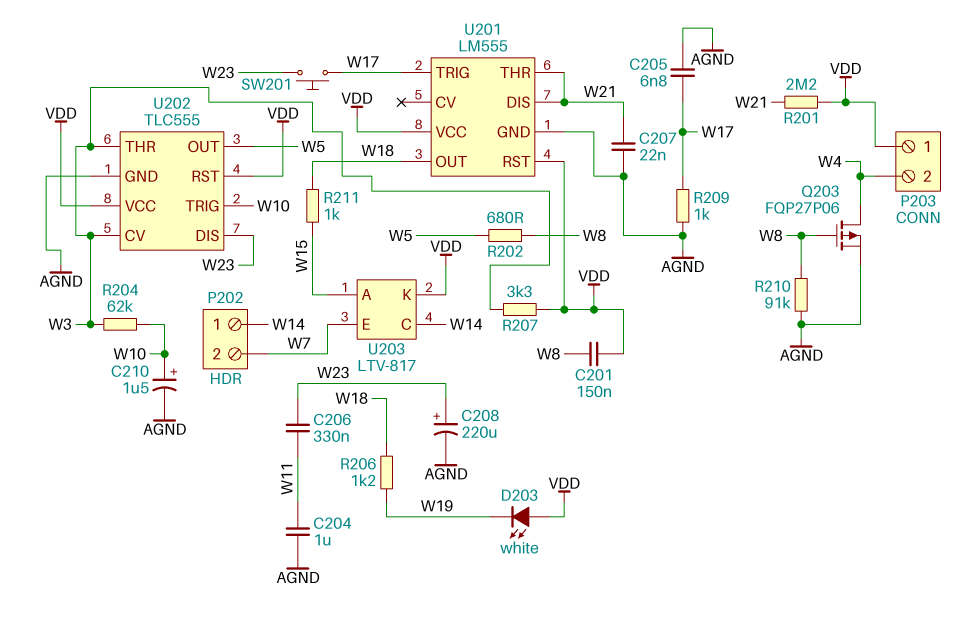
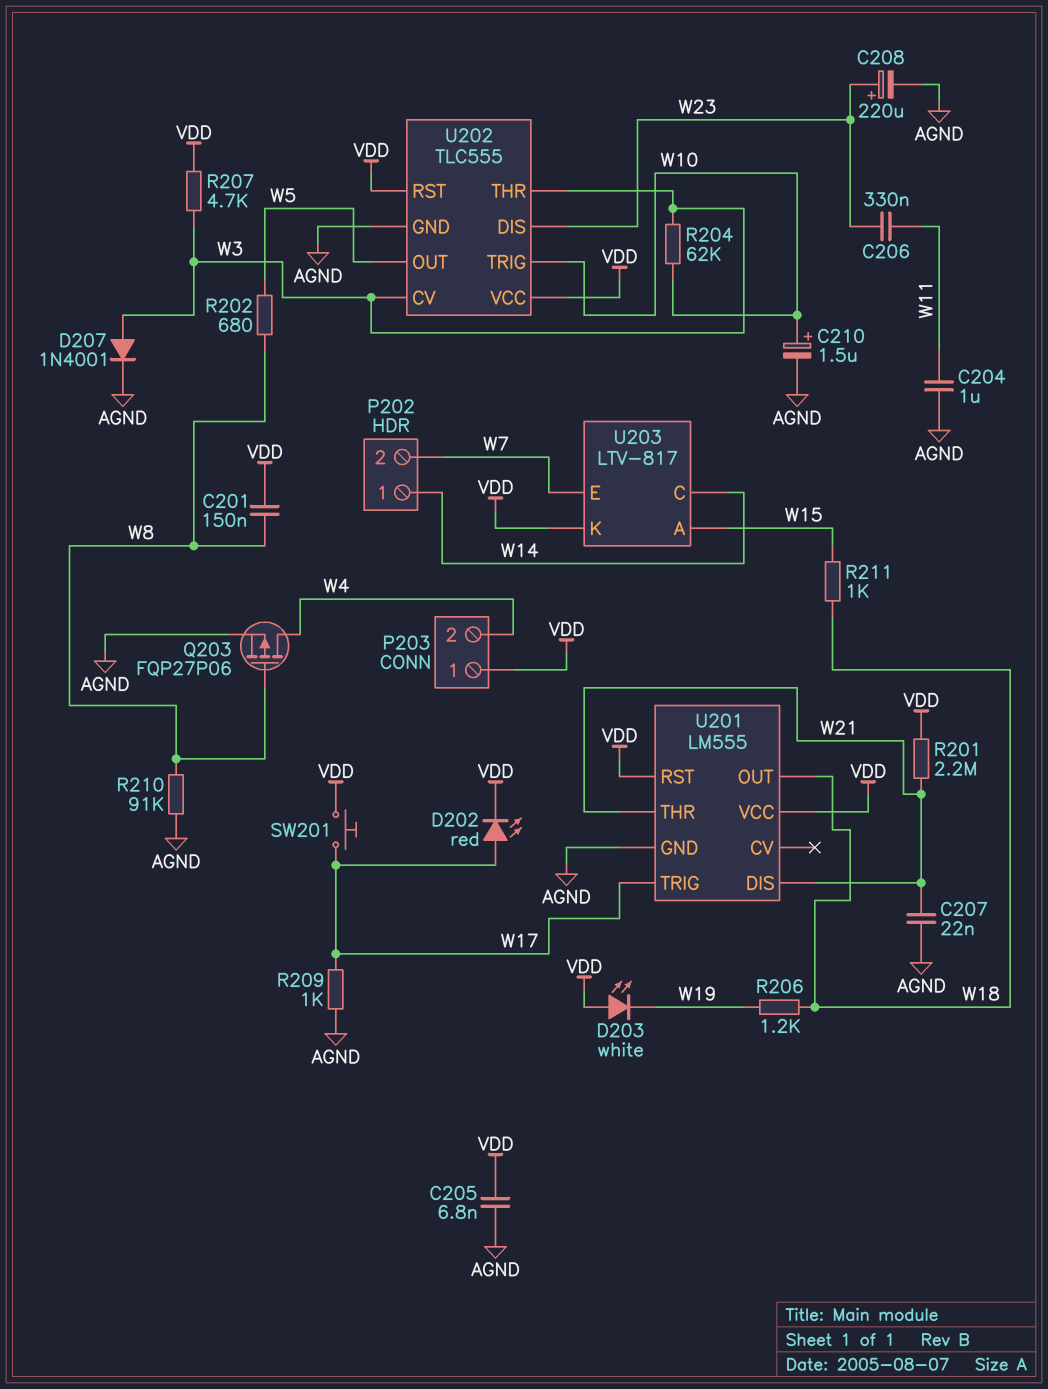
C205: 6.8nF (AGND, W17) -> 6.8nF (AGND, VDD)
D202: none -> LED red (A W17, K VDD)
D207: none -> diode 1N4001 (A W3, K AGND)
R207: 3.3k (VDD, W3) -> 4.7k (VDD, W3)
SW201: button (W17, W23) -> button (VDD, W17)

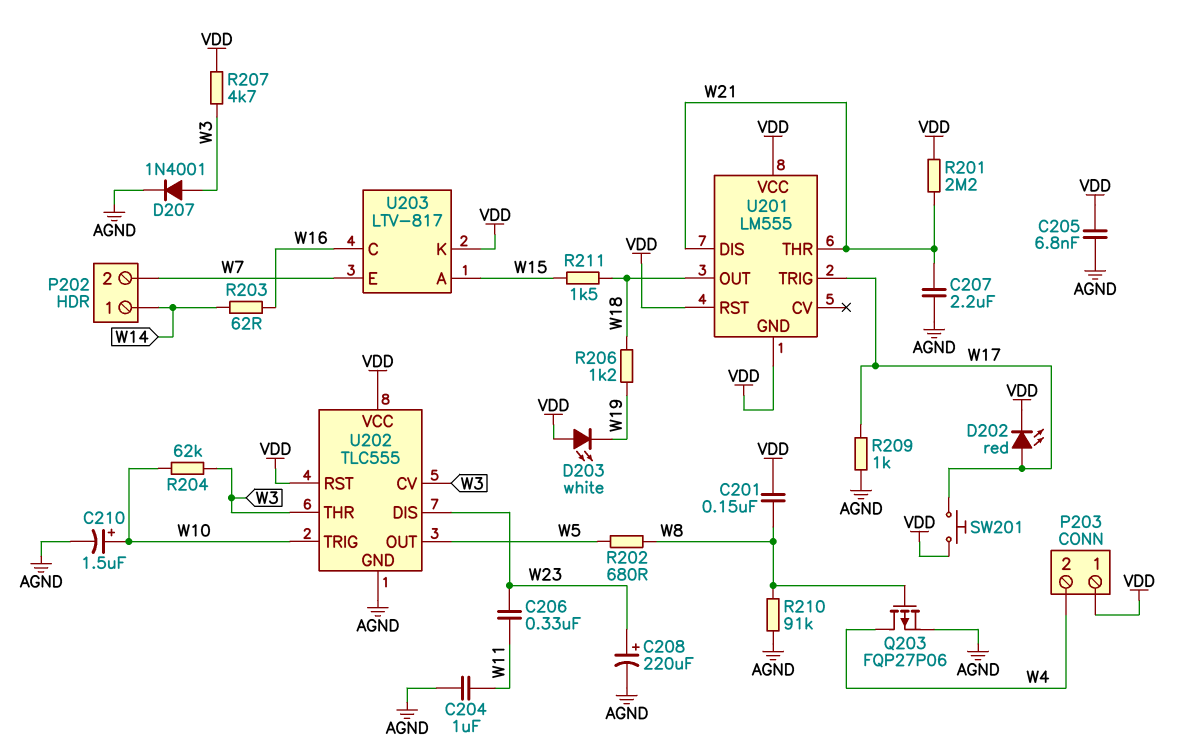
C207: 22nF (AGND, W21) -> 2.2uF (AGND, W21)
R203: none -> 62 (W14, W16)
R211: 1k (W15, W18) -> 1.5k (W15, W18)
U201 pin GND: AGND -> VDD
U203 pin C: W14 -> W16

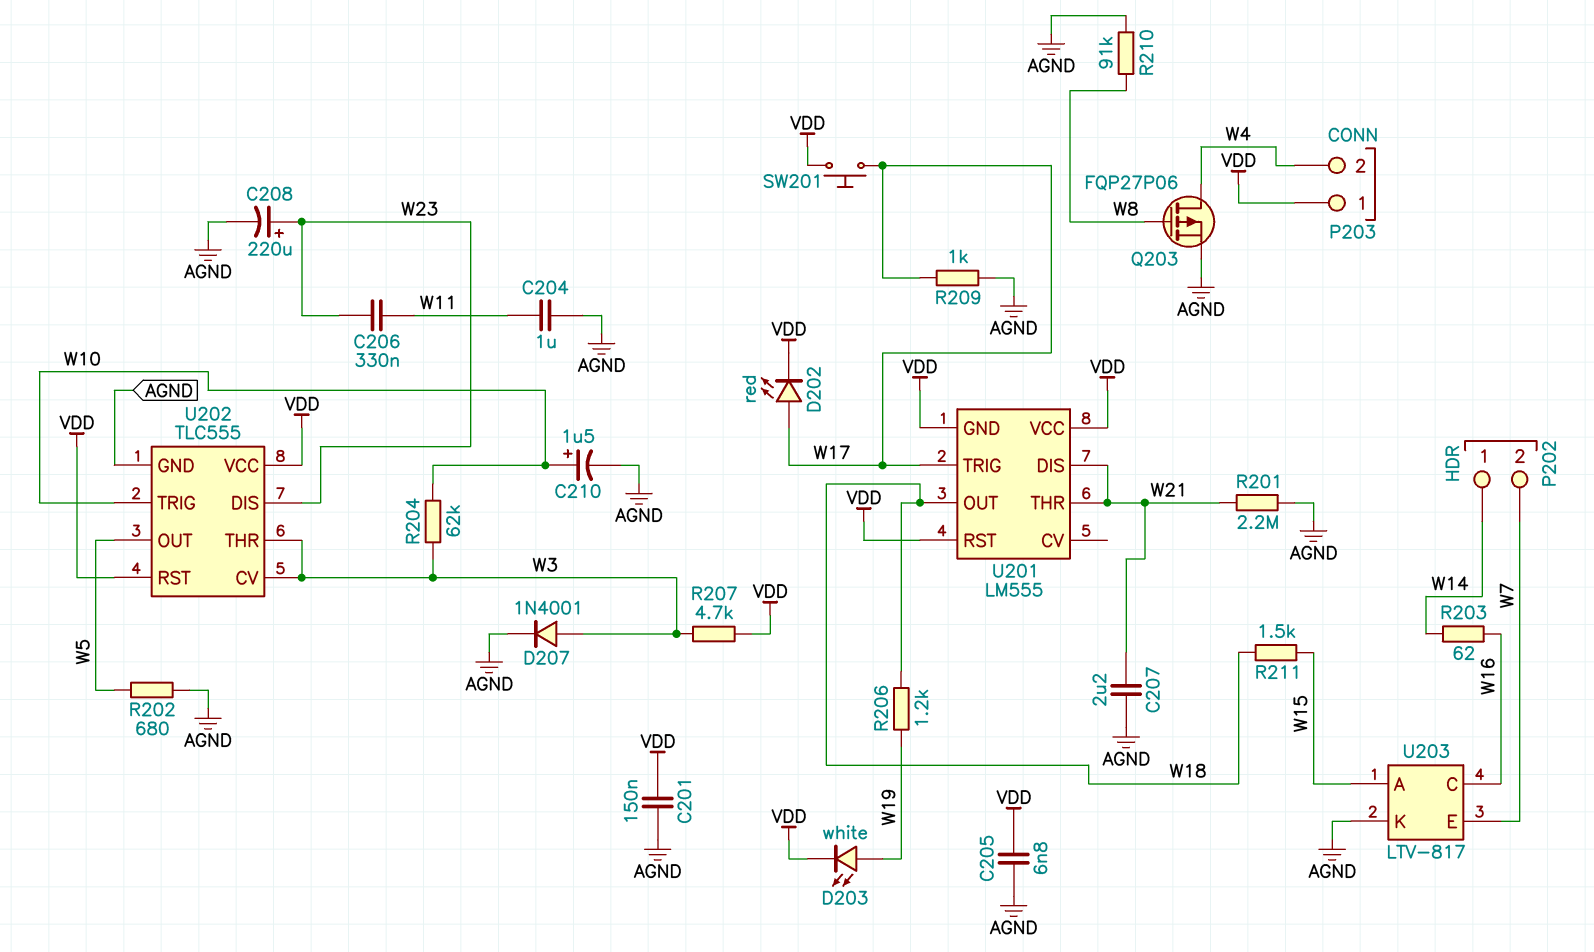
C201: 150nF (VDD, W8) -> 150nF (AGND, VDD)
D203: LED white (A VDD, K W19) -> LED white (A W19, K VDD)
R201: 2.2M (VDD, W21) -> 2.2M (AGND, W21)
R202: 680 (W5, W8) -> 680 (AGND, W5)
U203 pin K: VDD -> AGND

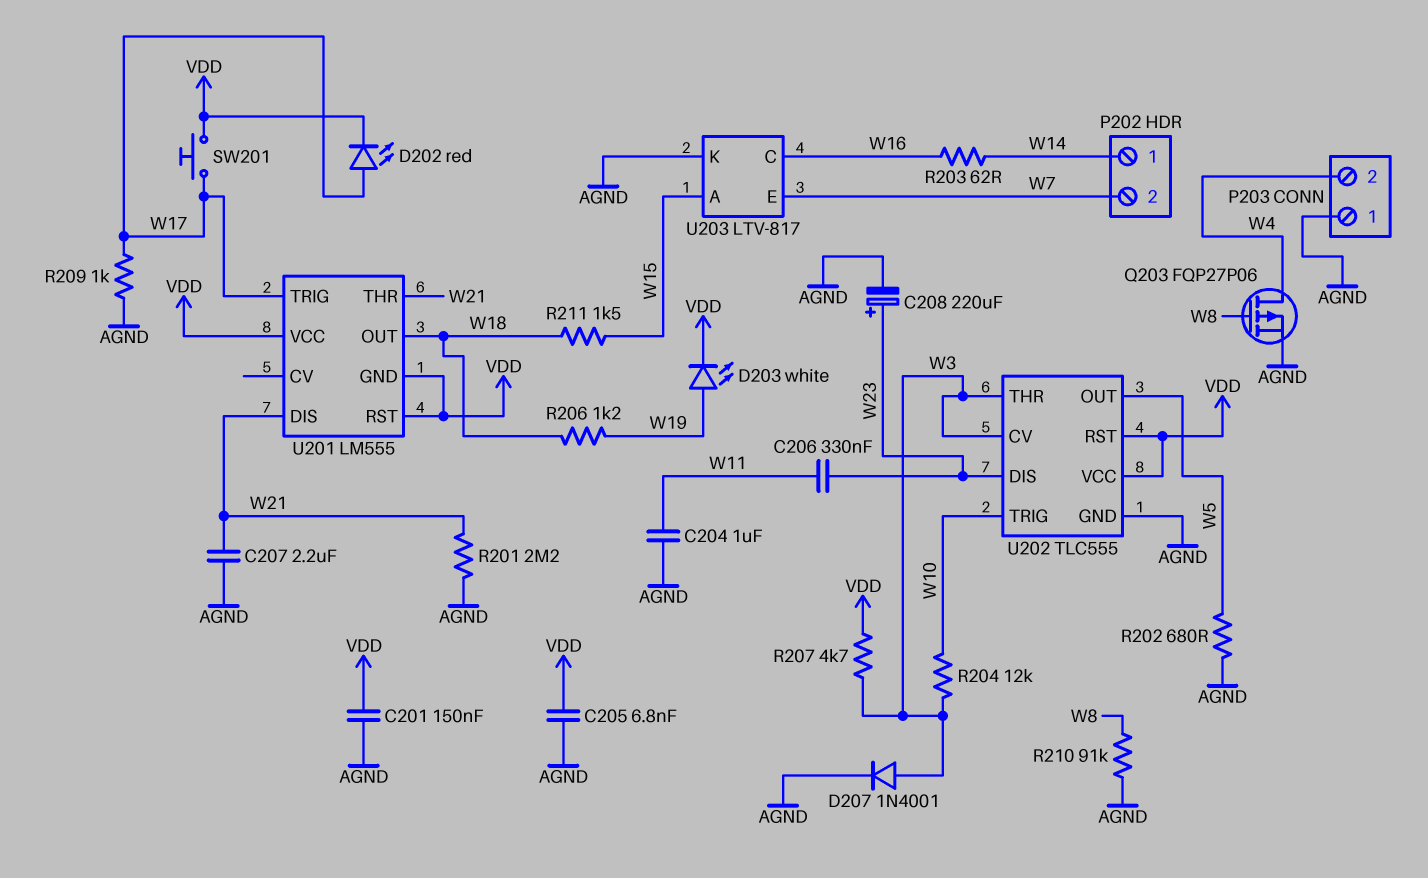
C210: 1.5uF (plus W10, minus AGND) -> none
P203 pin 1: VDD -> AGND
R204: 62k (W3, W10) -> 12k (W3, W10)

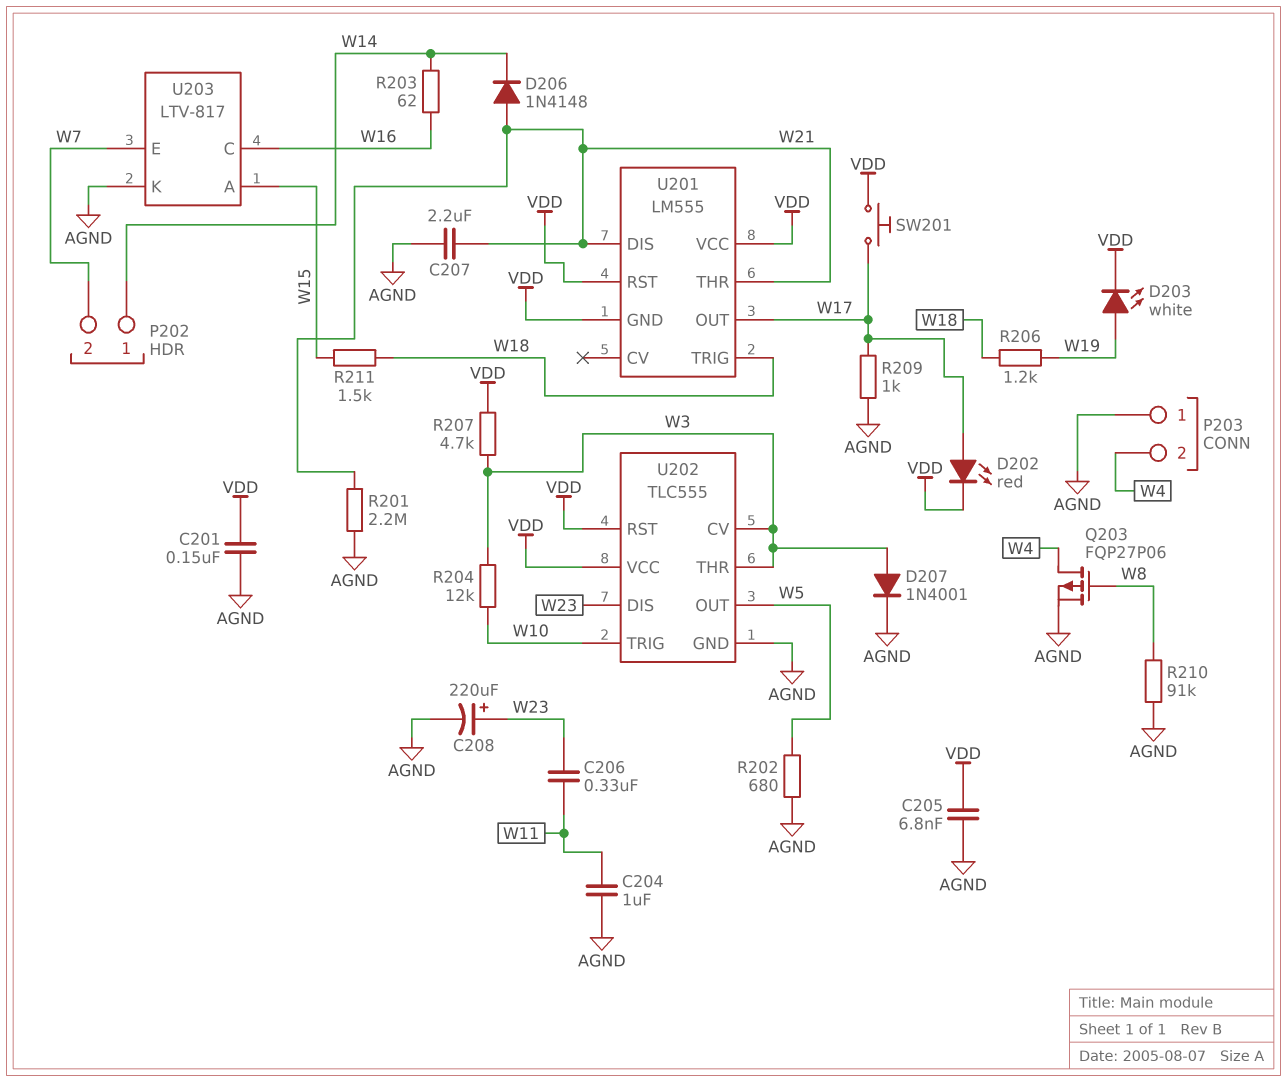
D206: none -> diode 1N4148 (A W21, K W14)
U201 pin OUT: W18 -> W17
U201 pin TRIG: W17 -> W18

